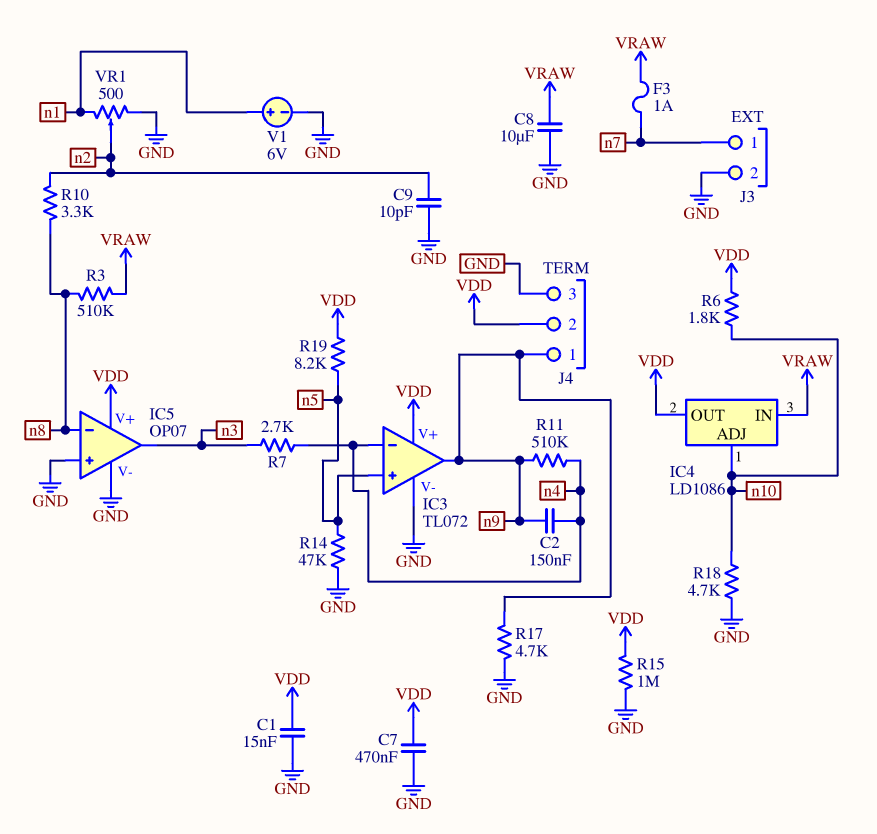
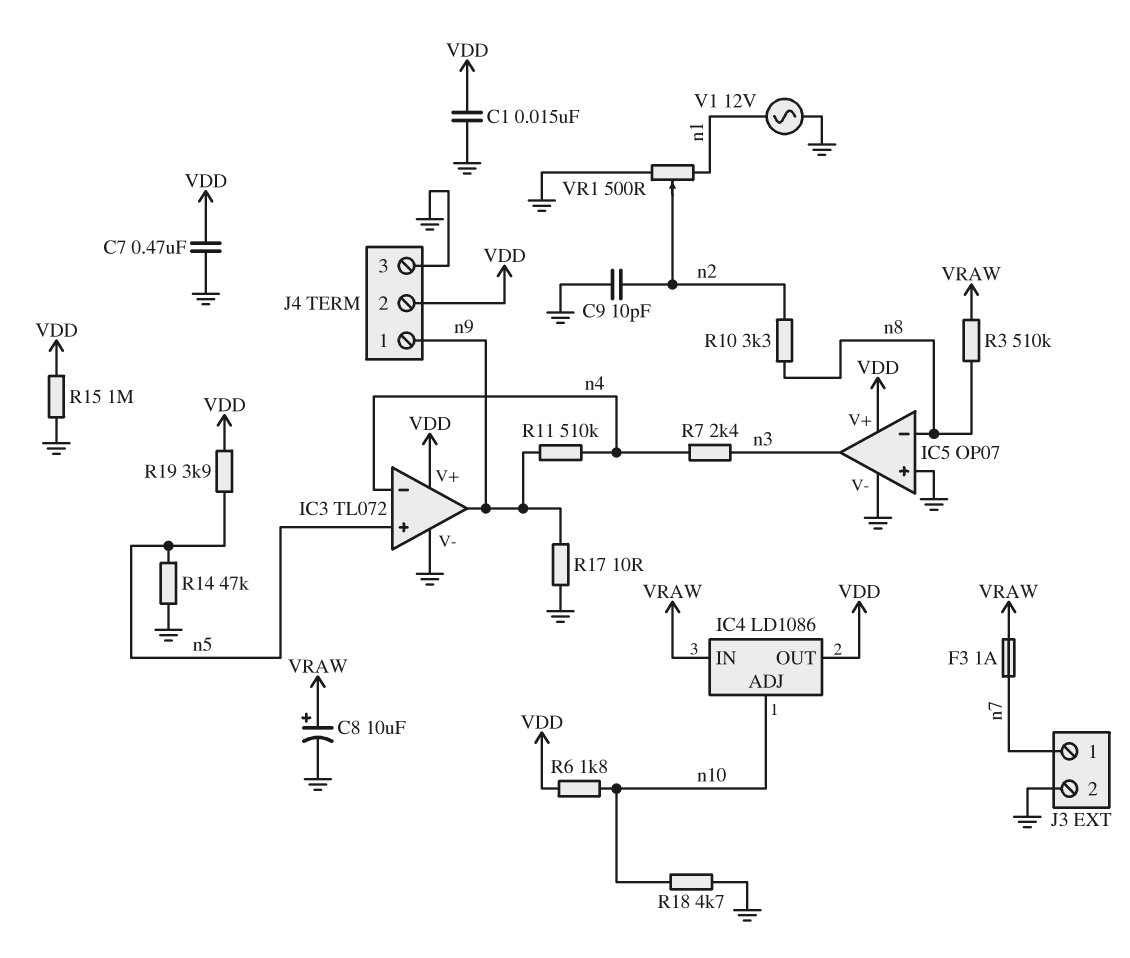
C2: 150nF (n4, n9) -> none
C8: 10uF (GND, VRAW) -> 10uF (plus VRAW, minus GND)
R7: 2.7k (n3, n4) -> 2.4k (n3, n4)
R17: 4.7k (GND, n9) -> 10 (GND, n9)
R19: 8.2k (VDD, n5) -> 3.9k (VDD, n5)
V1: 6V (plus n1, minus GND) -> AC 12V (GND, n1)

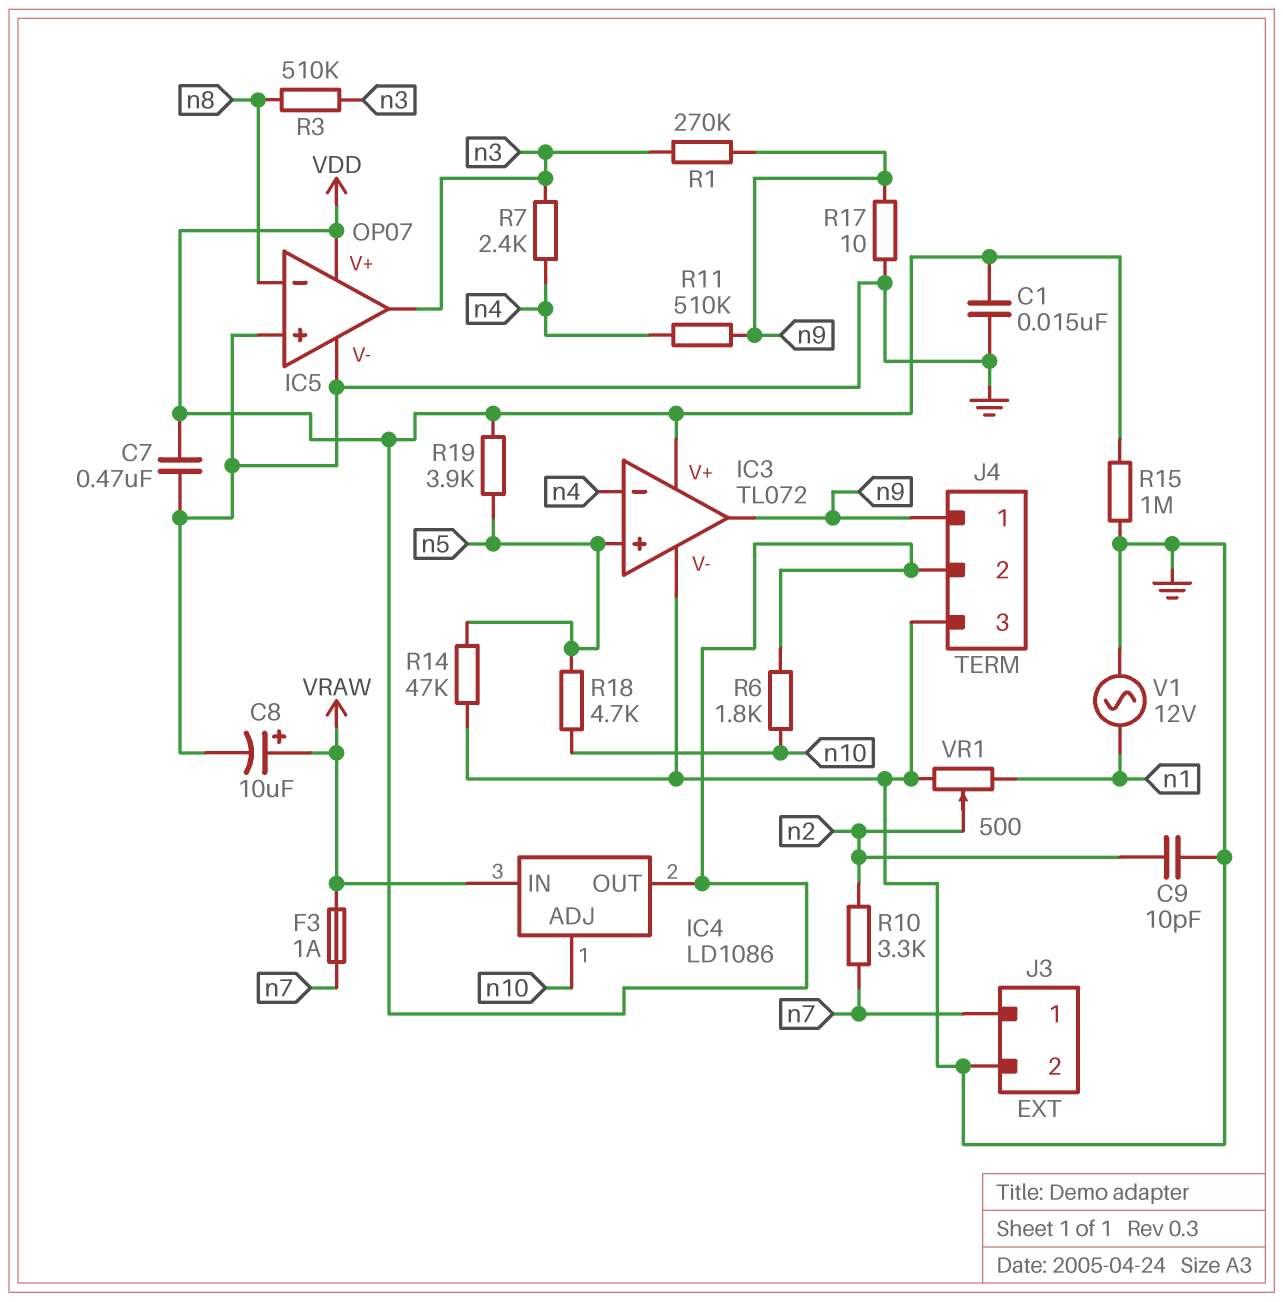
R1: none -> 270k (n3, n9)
R3: 510k (VRAW, n8) -> 510k (n3, n8)
R10: 3.3k (n2, n8) -> 3.3k (n2, n7)
R18: 4.7k (GND, n10) -> 4.7k (n5, n10)

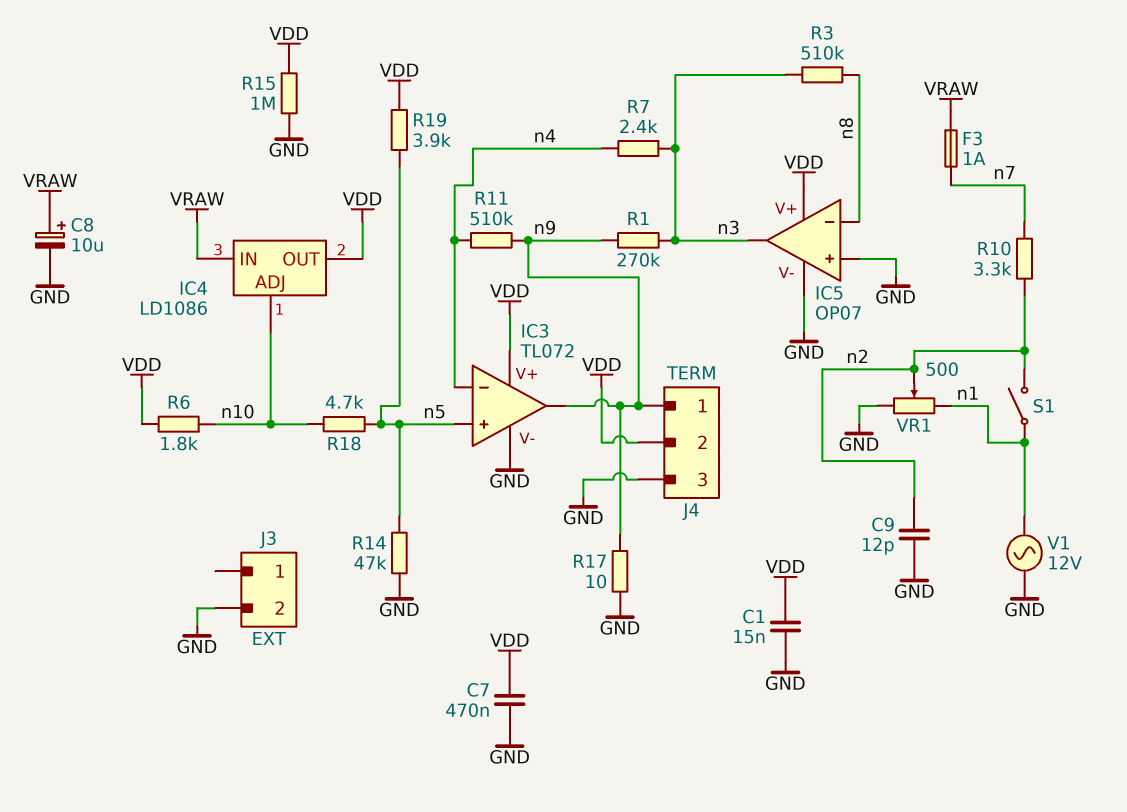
C9: 10pF (GND, n2) -> 12pF (GND, n2)
J3 pin 1: n7 -> none
S1: none -> switch (n1, n2)

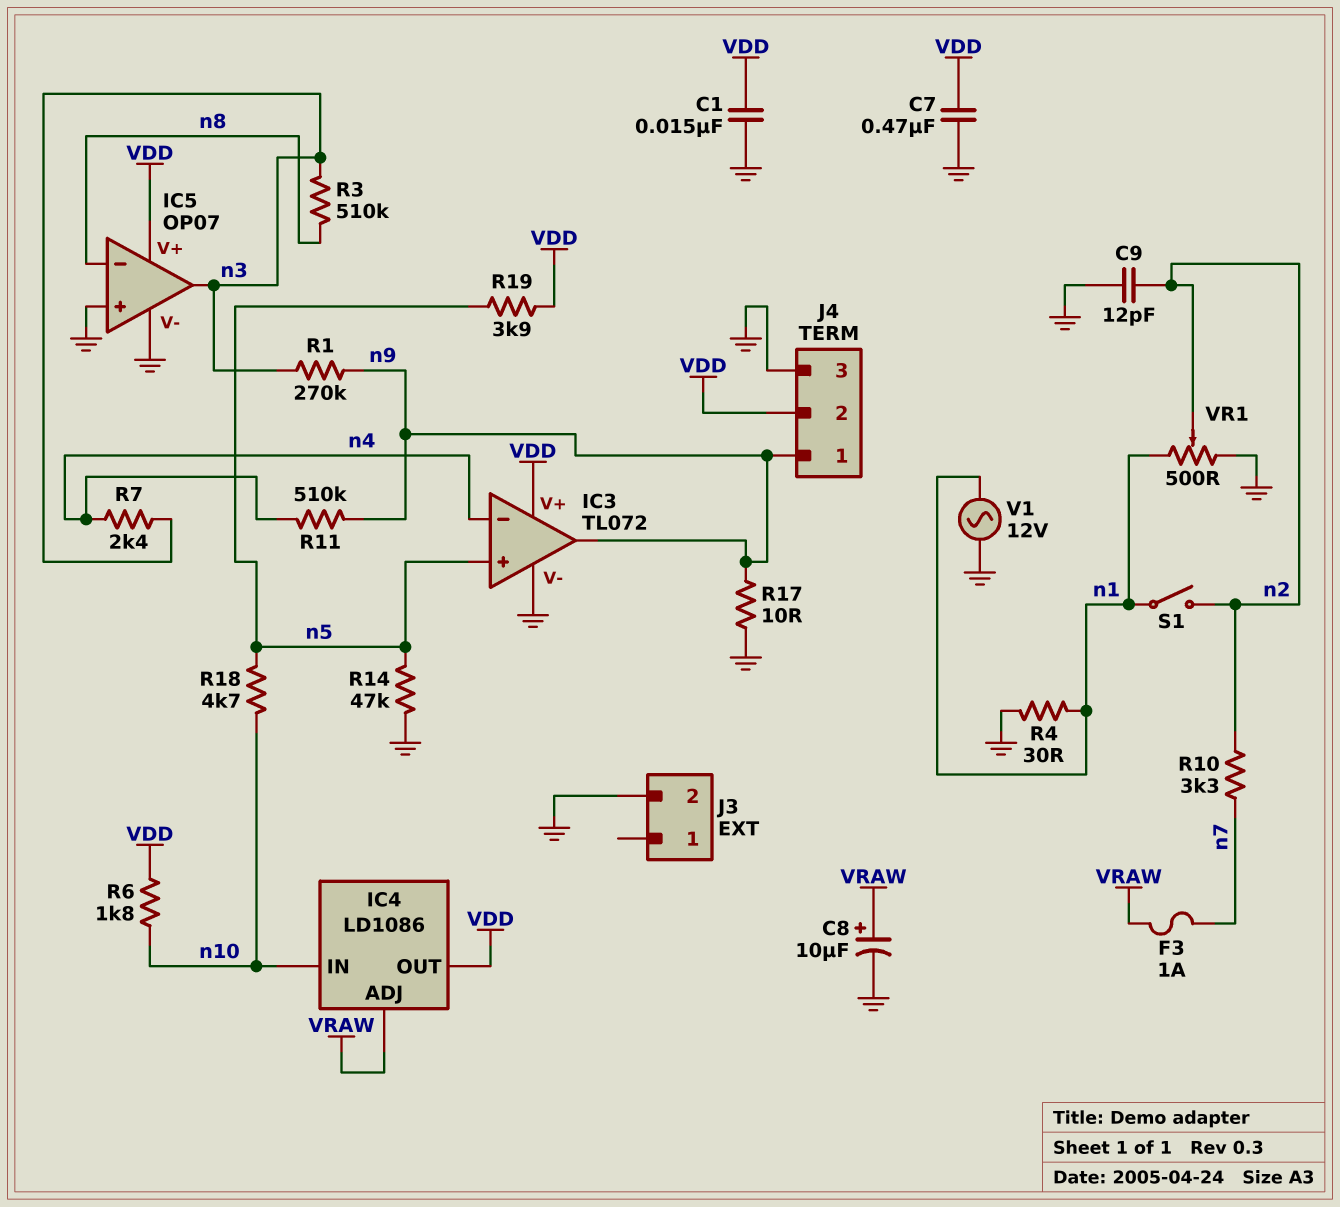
IC4 pin ADJ: n10 -> VRAW
IC4 pin IN: VRAW -> n10
R4: none -> 30 (GND, n1)
R15: 1M (GND, VDD) -> none

